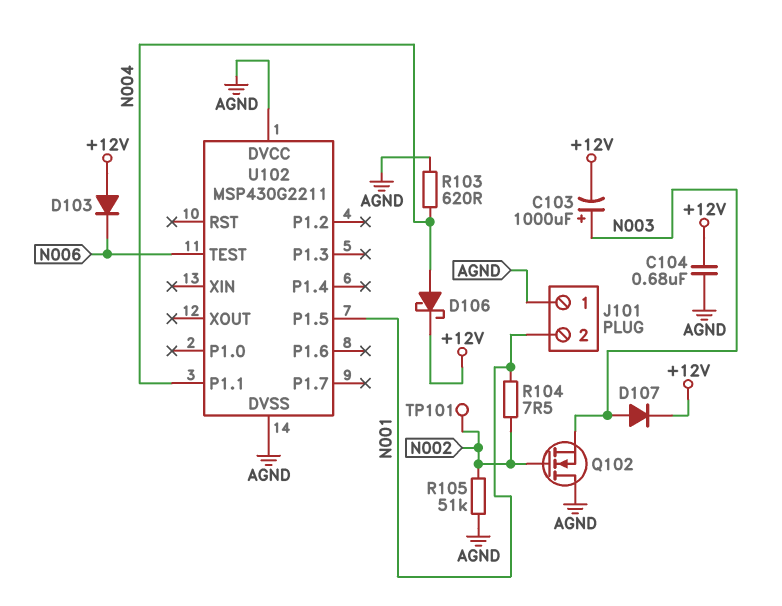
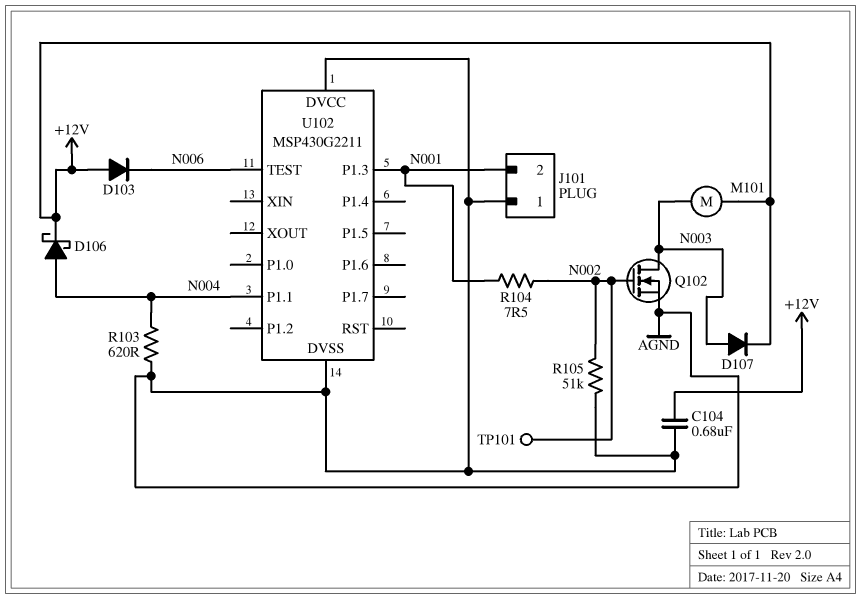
C103: 1000uF (plus N003, minus +12V) -> none
M101: none -> motor (+12V, N003)
Q102: NMOS (G N002, D AGND, S N003) -> NMOS (G N002, D N003, S AGND)
U102 pin P1.3: none -> N001
U102 pin P1.5: N001 -> none

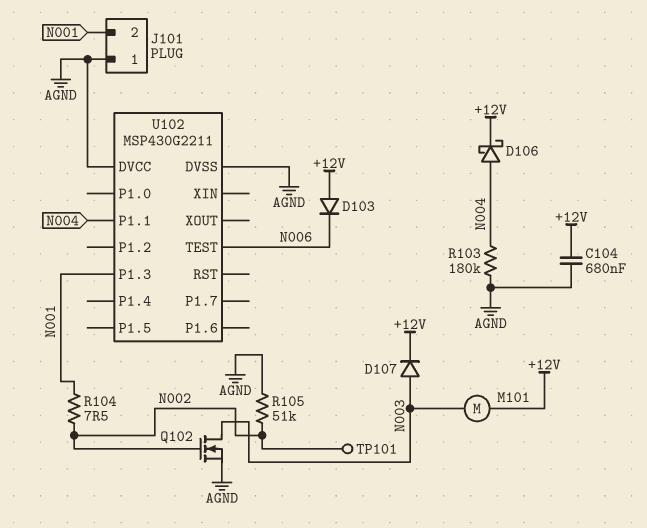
R103: 620 (AGND, N004) -> 180k (AGND, N004)

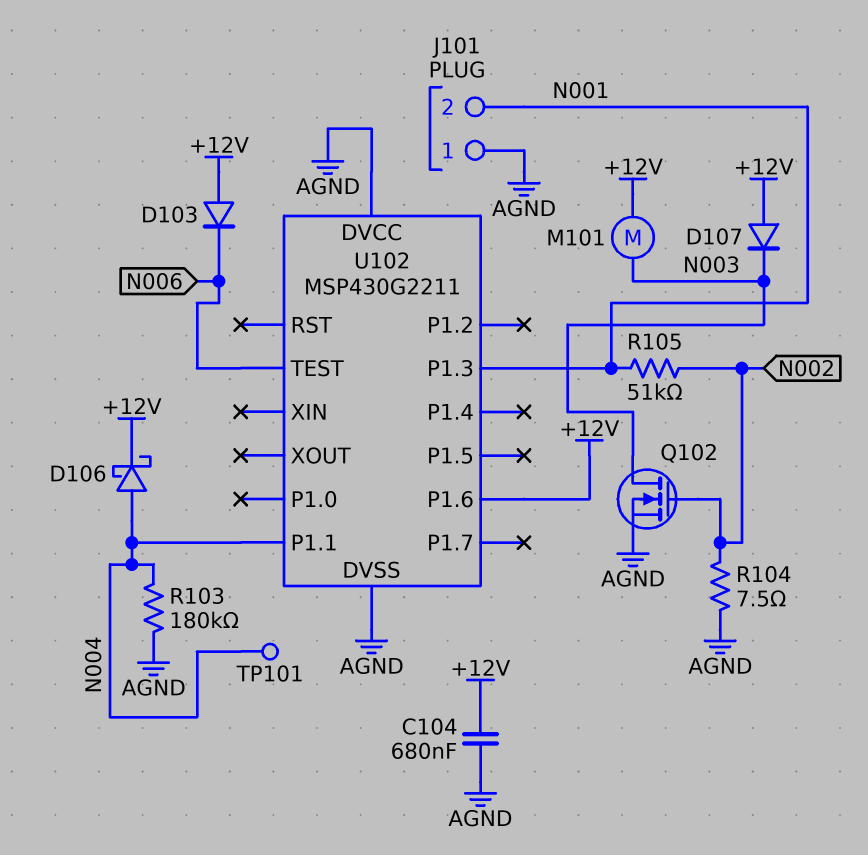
D107: diode (A N003, K +12V) -> diode (A +12V, K N003)
R104: 7.5 (N001, N002) -> 7.5 (AGND, N002)
R105: 51k (AGND, N002) -> 51k (N001, N002)
TP101: test point (N002) -> test point (N004)
U102 pin P1.6: none -> +12V

